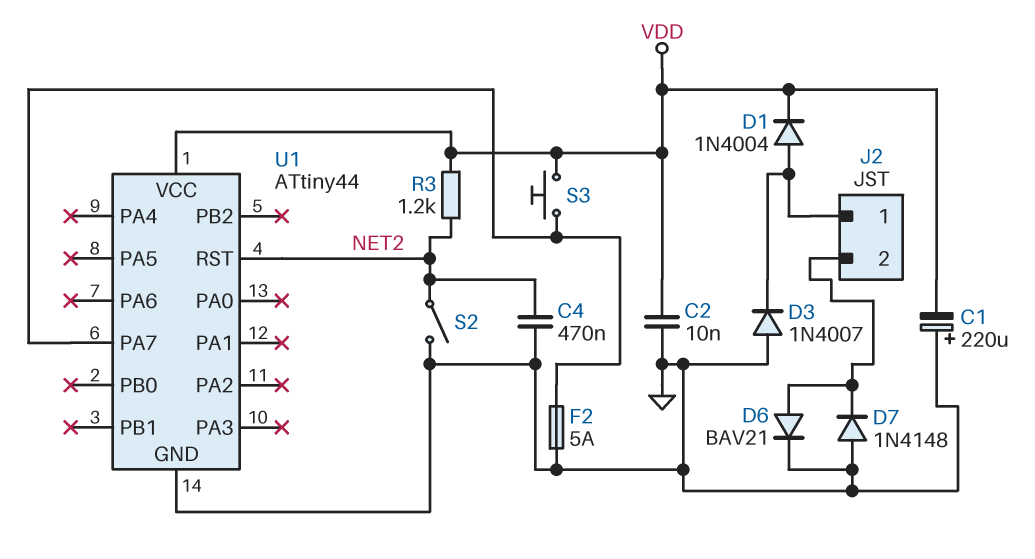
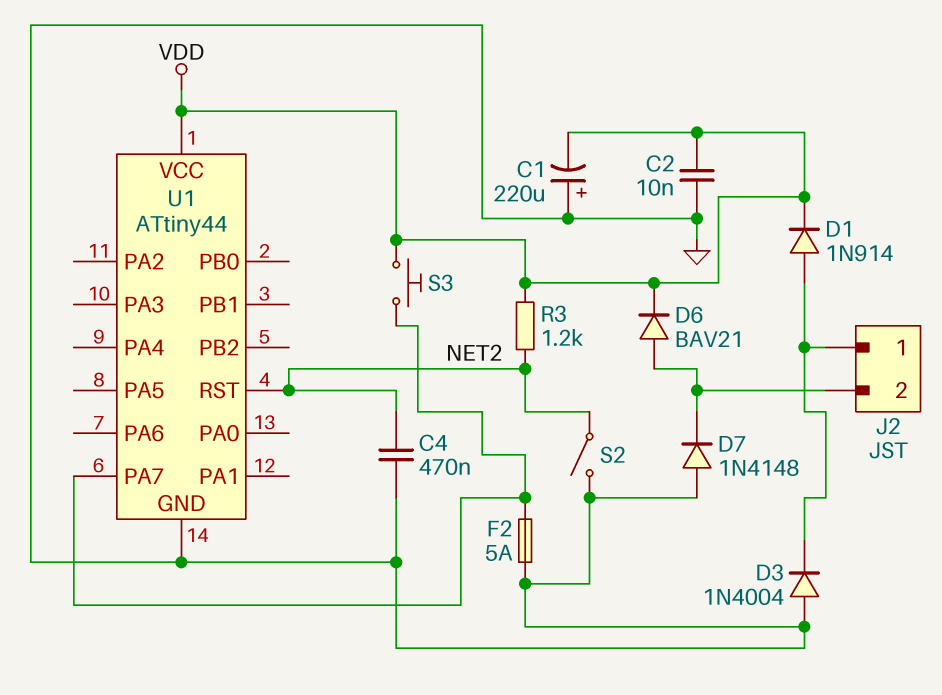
D1: diode 1N4004 (A J2/1, K VDD) -> diode 1N914 (A J2/1, K VDD)
D3: diode 1N4007 (A GND, K J2/1) -> diode 1N4004 (A GND, K J2/1)
D6: diode BAV21 (A J2/2, K GND) -> diode BAV21 (A J2/2, K VDD)

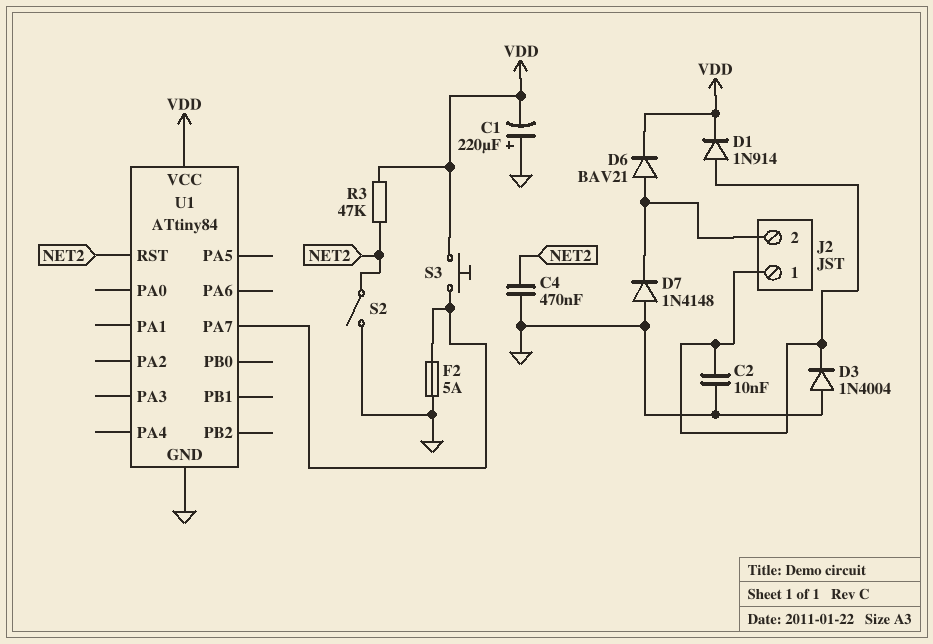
C2: 10nF (GND, VDD) -> 10nF (GND, J2/1)
R3: 1.2k (NET2, VDD) -> 47k (NET2, VDD)
U1: ATtiny44 -> ATtiny84

